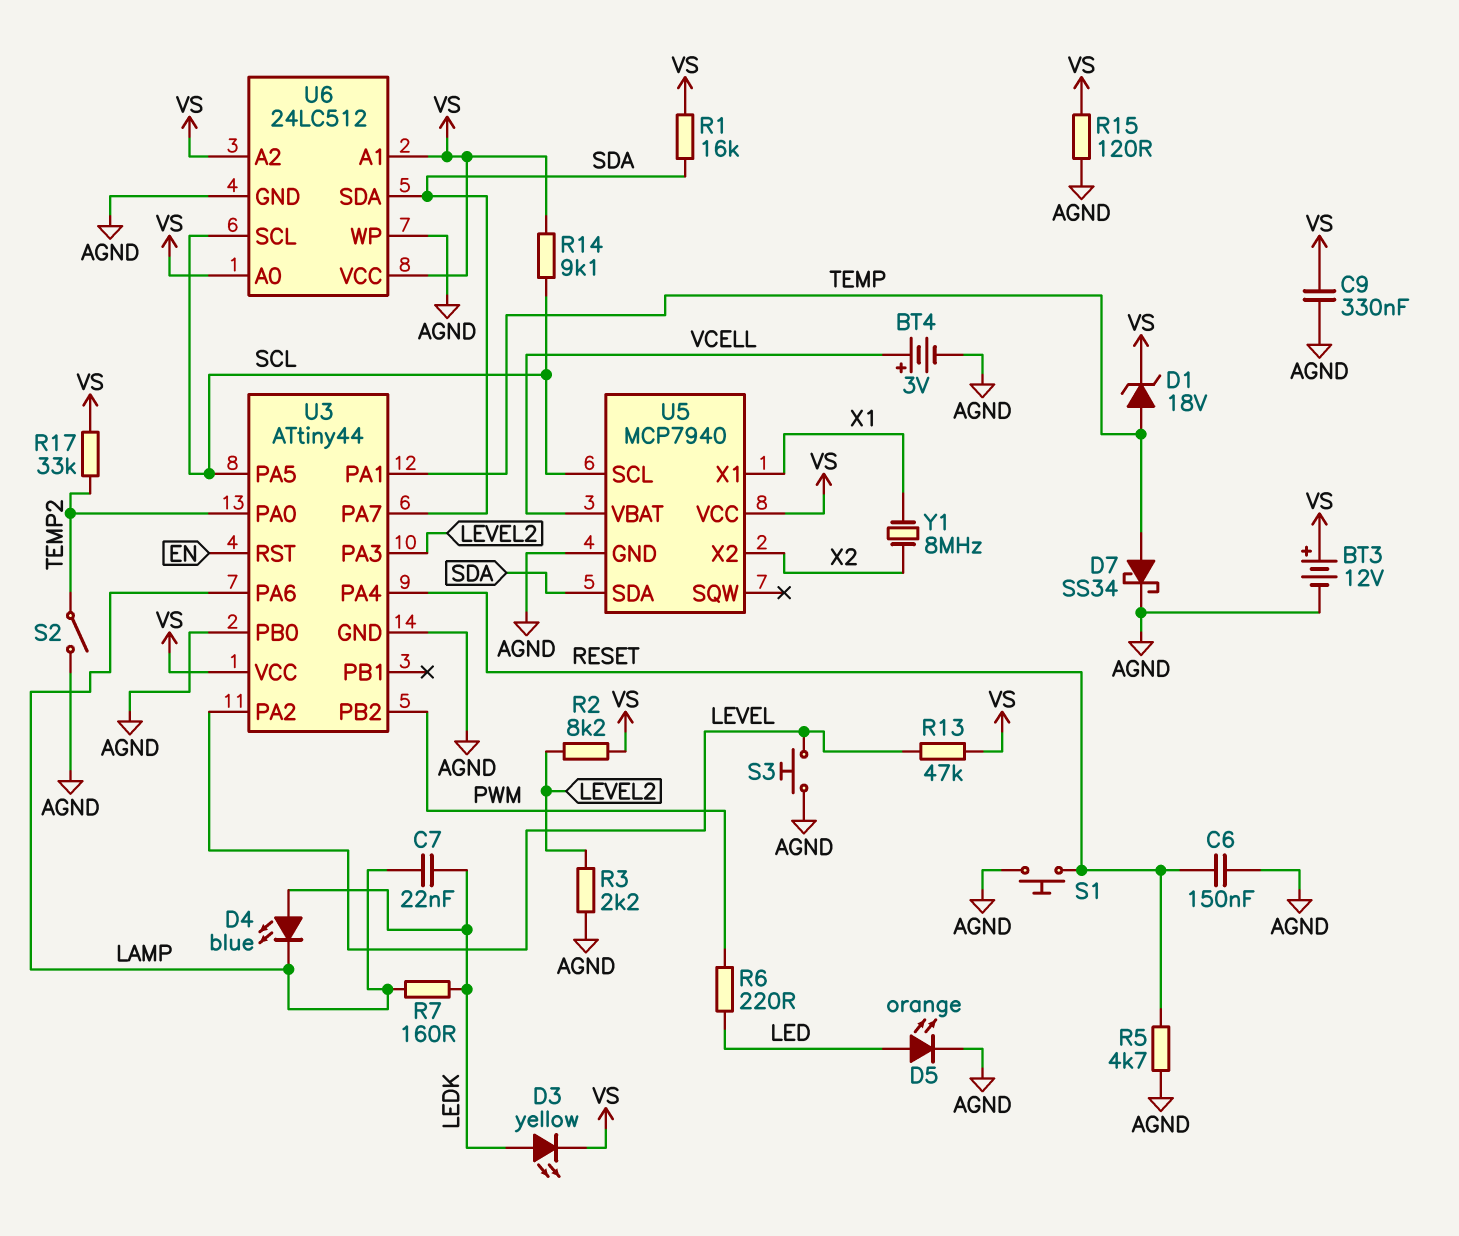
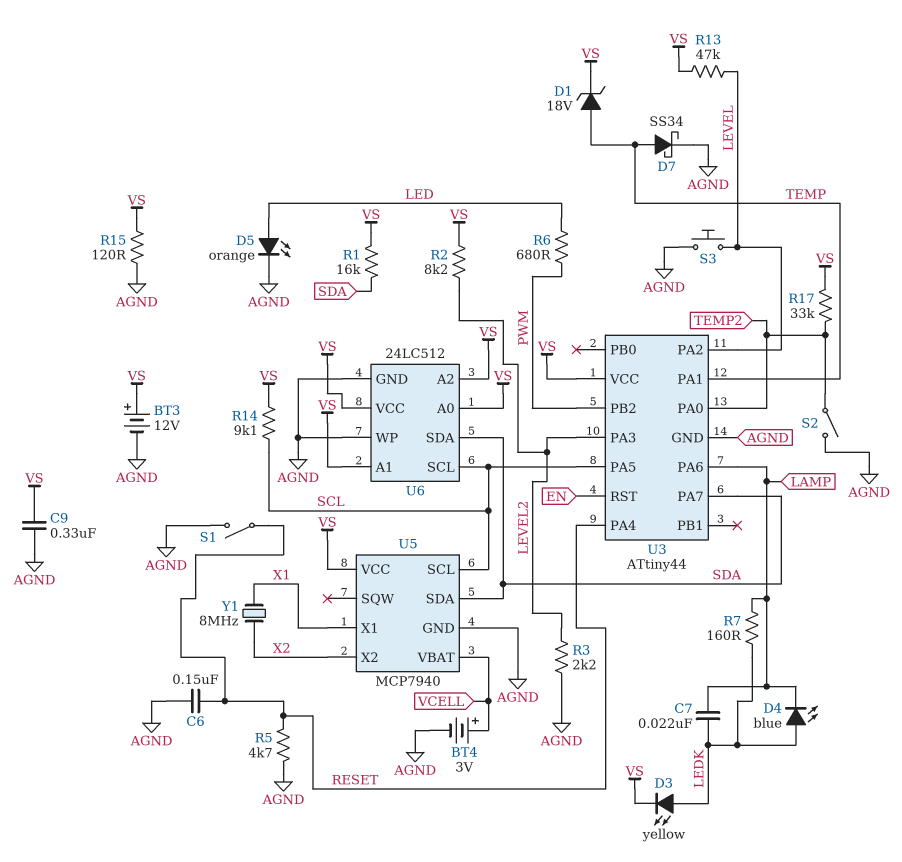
R6: 220 (LED, PWM) -> 680 (LED, PWM)
S1: button (AGND, RESET) -> switch (AGND, RESET)
U3 pin PB0: AGND -> none

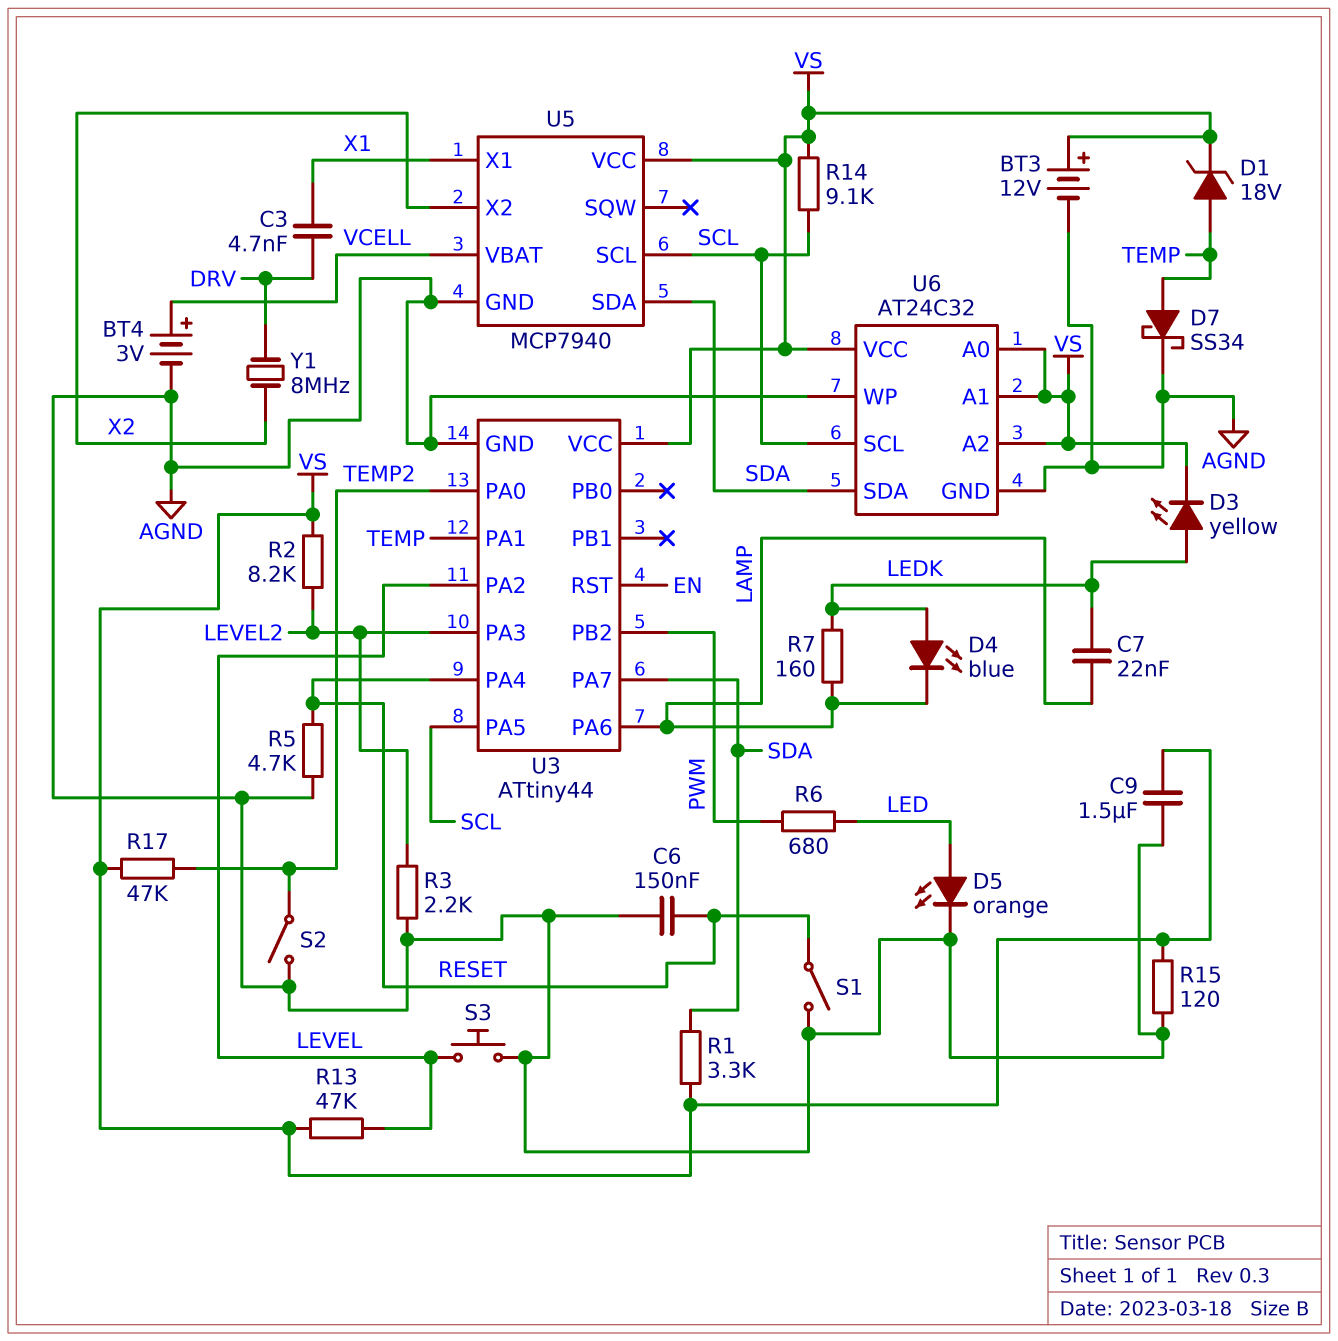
C3: none -> 4.7nF (DRV, X1)
C9: 330nF (AGND, VS) -> 1.5uF (AGND, VS)
R1: 16k (SDA, VS) -> 3.3k (SDA, VS)
R17: 33k (TEMP2, VS) -> 47k (TEMP2, VS)
U6: 24LC512 -> AT24C32
Y1: 8MHz (X1, X2) -> 8MHz (DRV, X2)

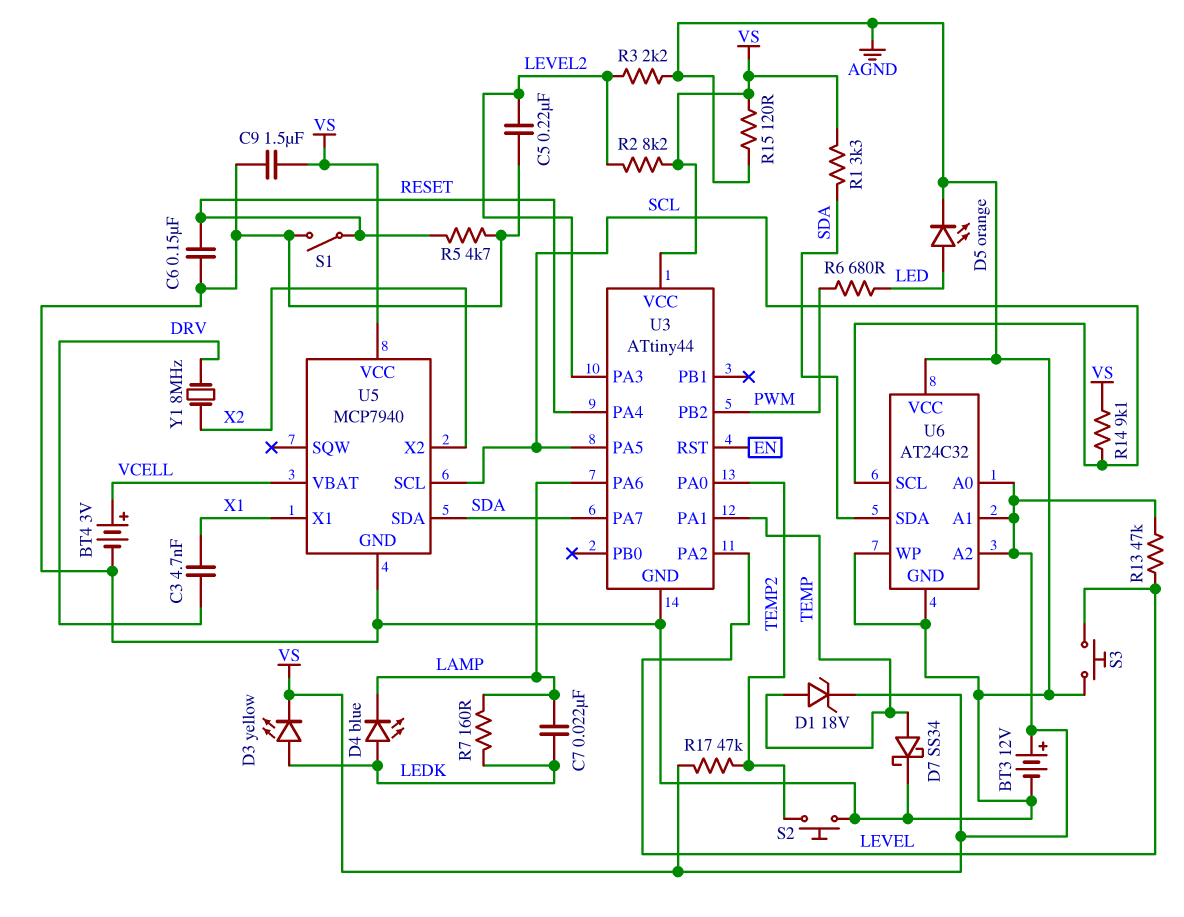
C5: none -> 220nF (AGND, LEVEL2)
S2: switch (AGND, TEMP2) -> button (AGND, TEMP2)
U6 pin VCC: VS -> AGND

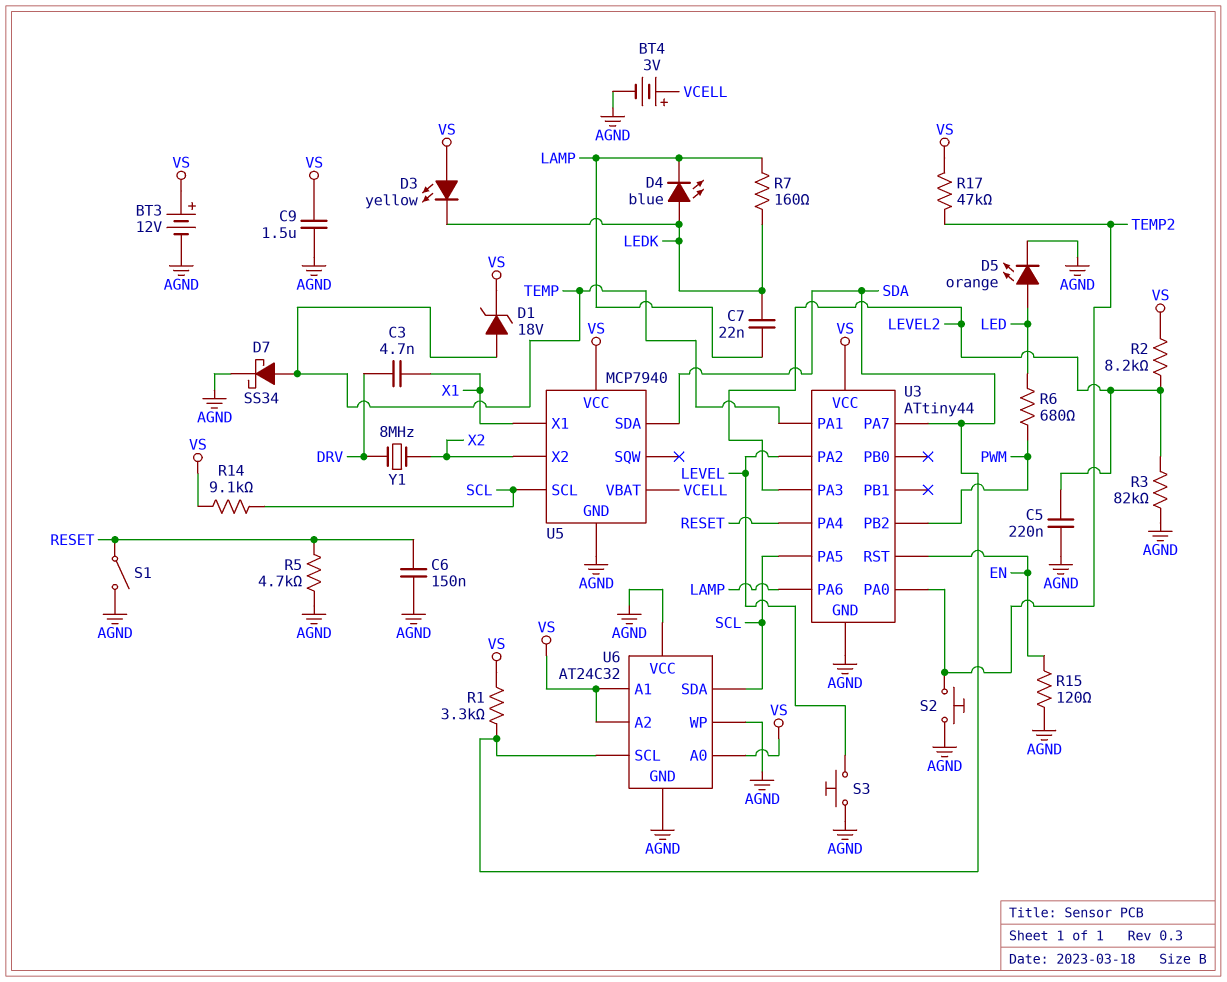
D3: LED yellow (A LEDK, K VS) -> LED yellow (A VS, K LEDK)
R3: 2.2k (AGND, LEVEL2) -> 82k (AGND, LEVEL2)
R13: 47k (LEVEL, VS) -> none
R15: 120 (AGND, VS) -> 120 (AGND, EN)
U6 pin SCL: SCL -> SDA
U6 pin SDA: SDA -> SCL

